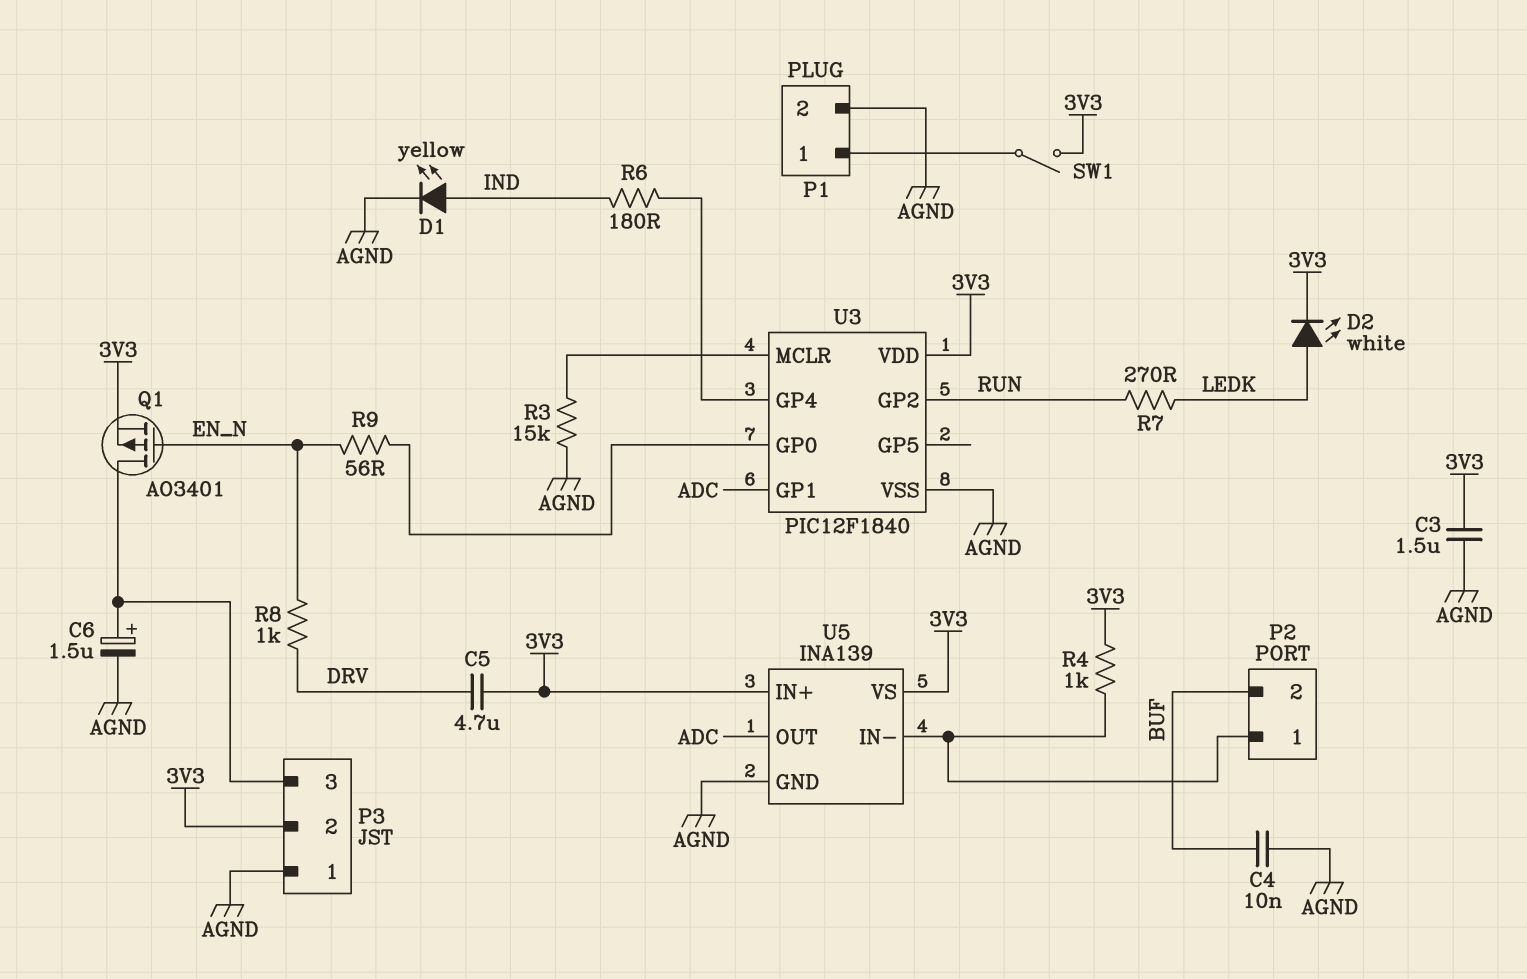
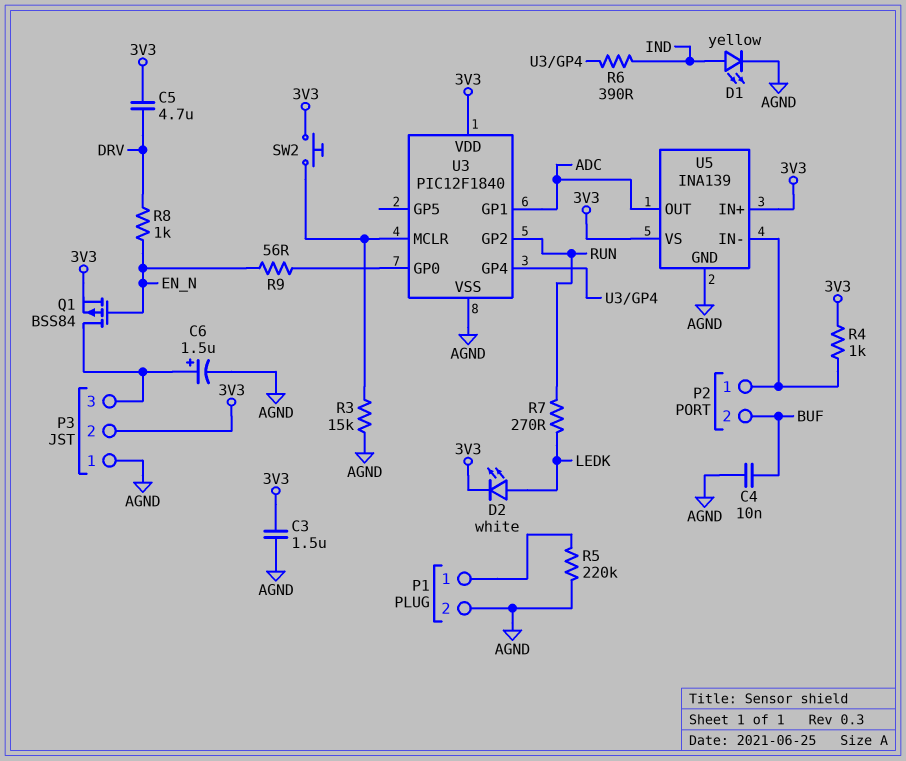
Q1: PMOS AO3401 (G EN_N, D P3/3, S 3V3) -> PMOS BSS84 (G EN_N, D P3/3, S 3V3)
R5: none -> 220k (AGND, P1/1)
R6: 180 (IND, U3/GP4) -> 390 (IND, U3/GP4)
SW1: switch (3V3, P1/1) -> none
SW2: none -> button (3V3, U3/MCLR)

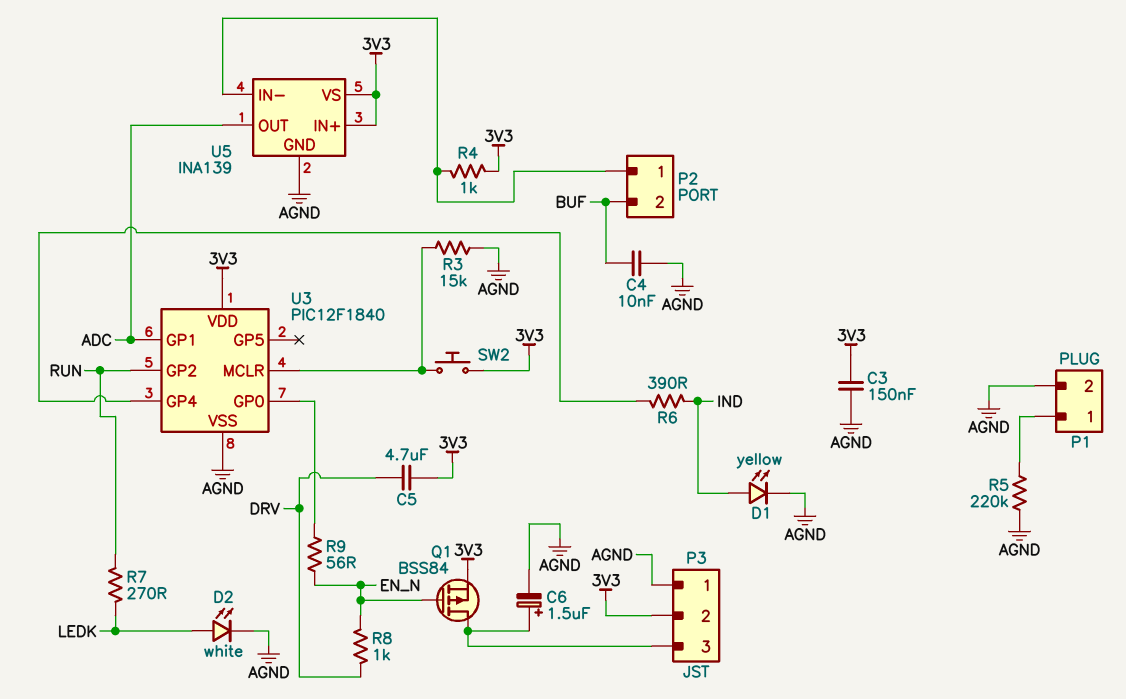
C3: 1.5uF (3V3, AGND) -> 150nF (3V3, AGND)
D2: LED white (A LEDK, K 3V3) -> LED white (A LEDK, K AGND)

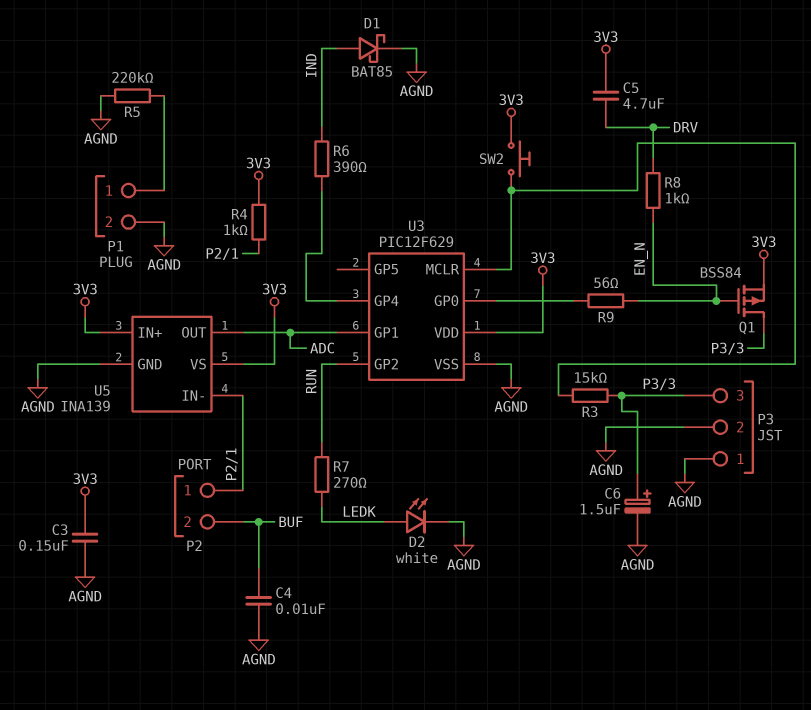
D1: LED yellow (A IND, K AGND) -> schottky BAT85 (A IND, K AGND)
P3 pin 2: 3V3 -> AGND
R3: 15k (AGND, U3/MCLR) -> 15k (P3/3, U3/MCLR)
U3: PIC12F1840 -> PIC12F629

